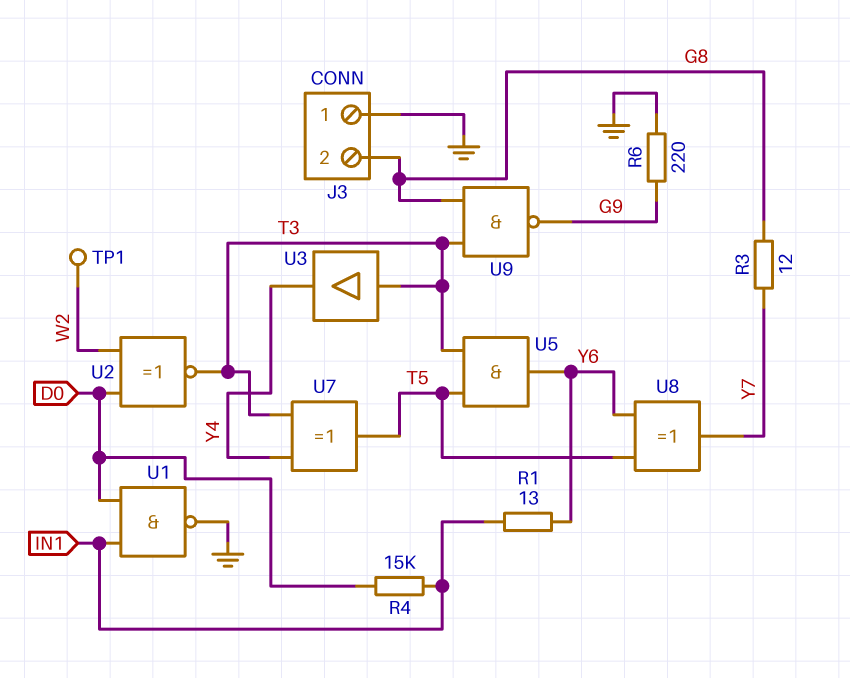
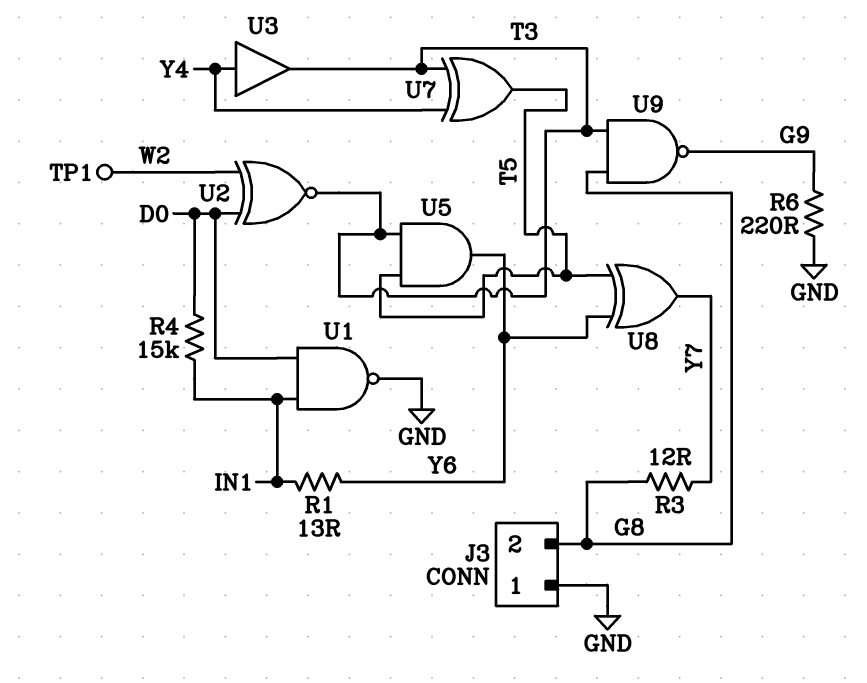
U3: buffer (in T3, out Y4) -> buffer (in Y4, out T3)

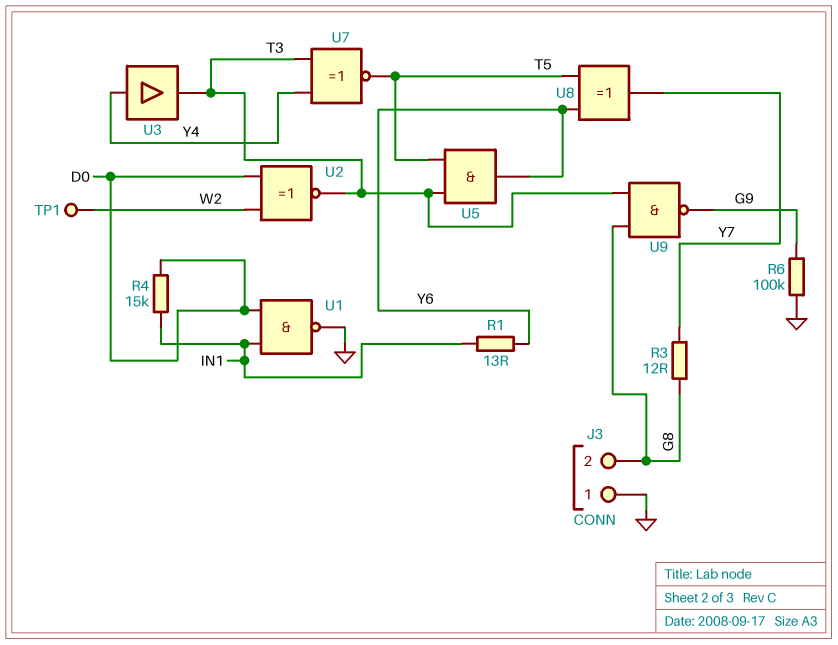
R6: 220 (G9, GND) -> 100k (G9, GND)
U7: XOR (in T3, in Y4, out T5) -> XNOR (in T3, in Y4, out T5)

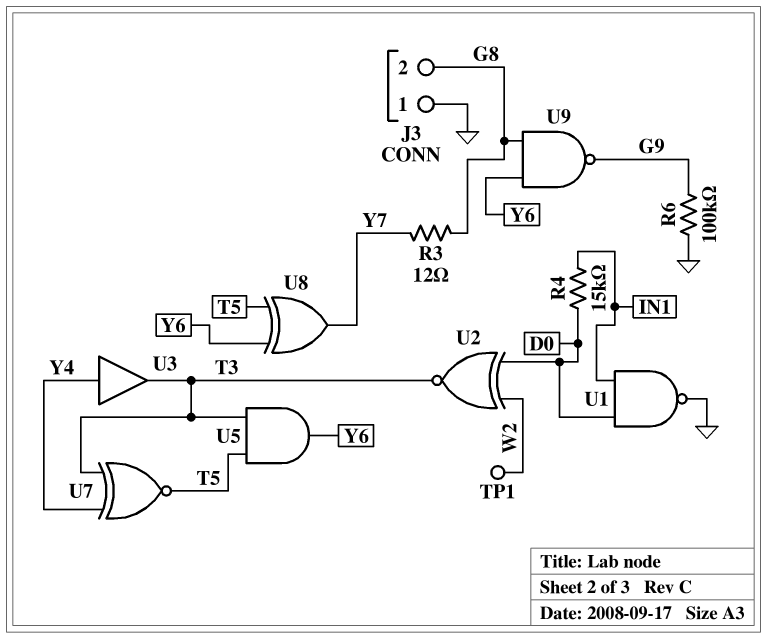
R1: 13 (IN1, Y6) -> none
U9: NAND (in G8, in T3, out G9) -> NAND (in G8, in Y6, out G9)

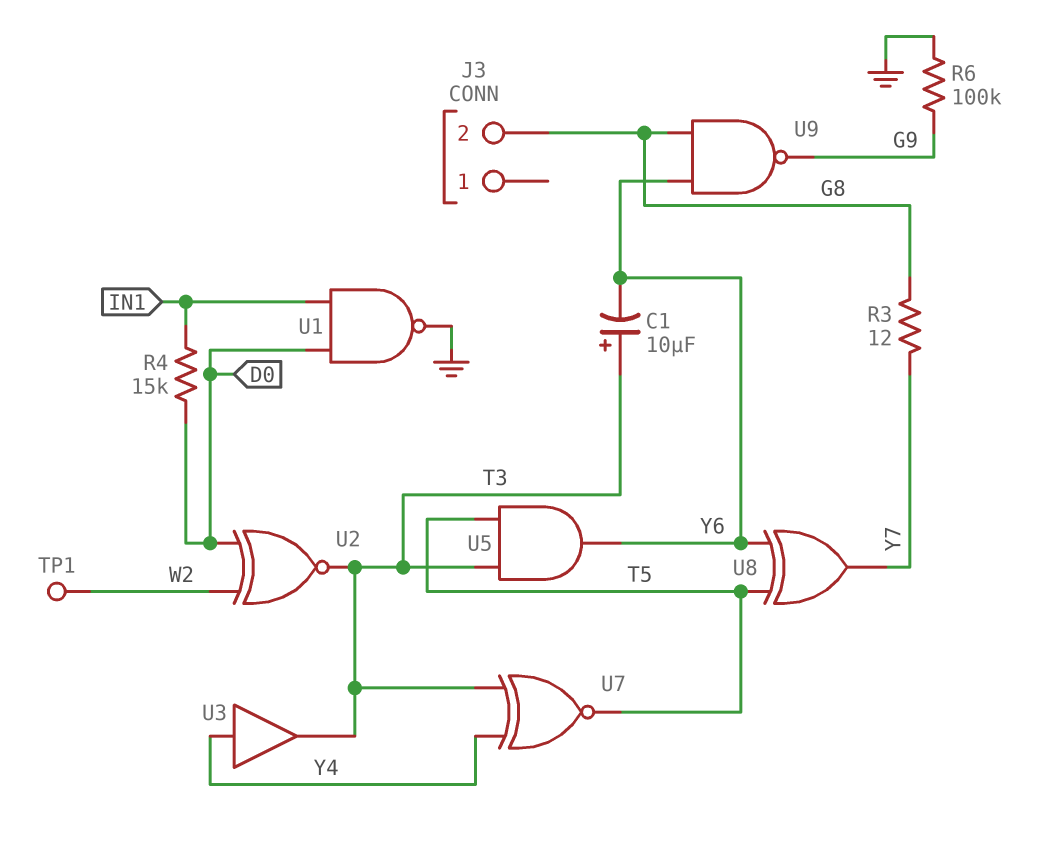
C1: none -> 10uF (plus T3, minus Y6)
J3 pin 1: GND -> none

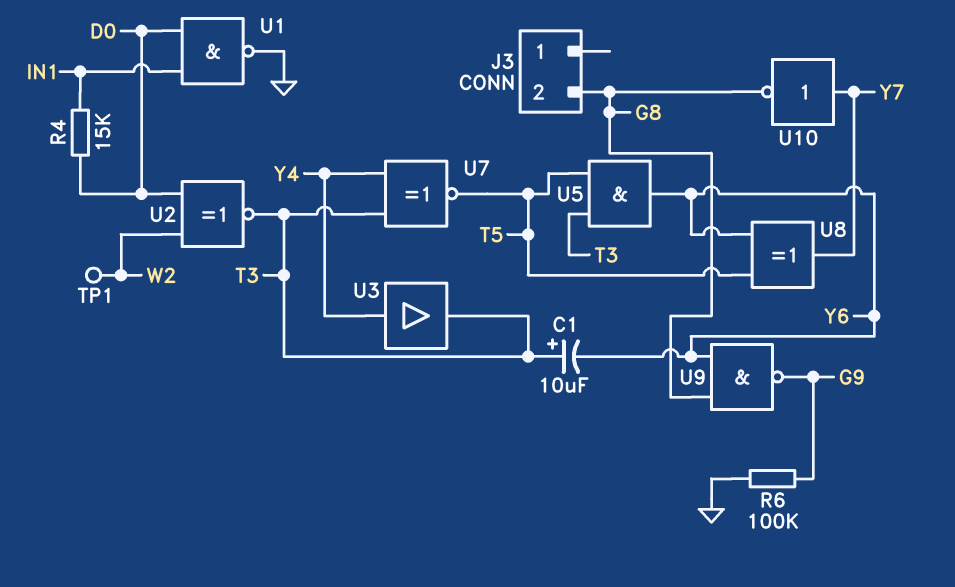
R3: 12 (G8, Y7) -> none
U10: none -> NOT (in Y7, out G8)

